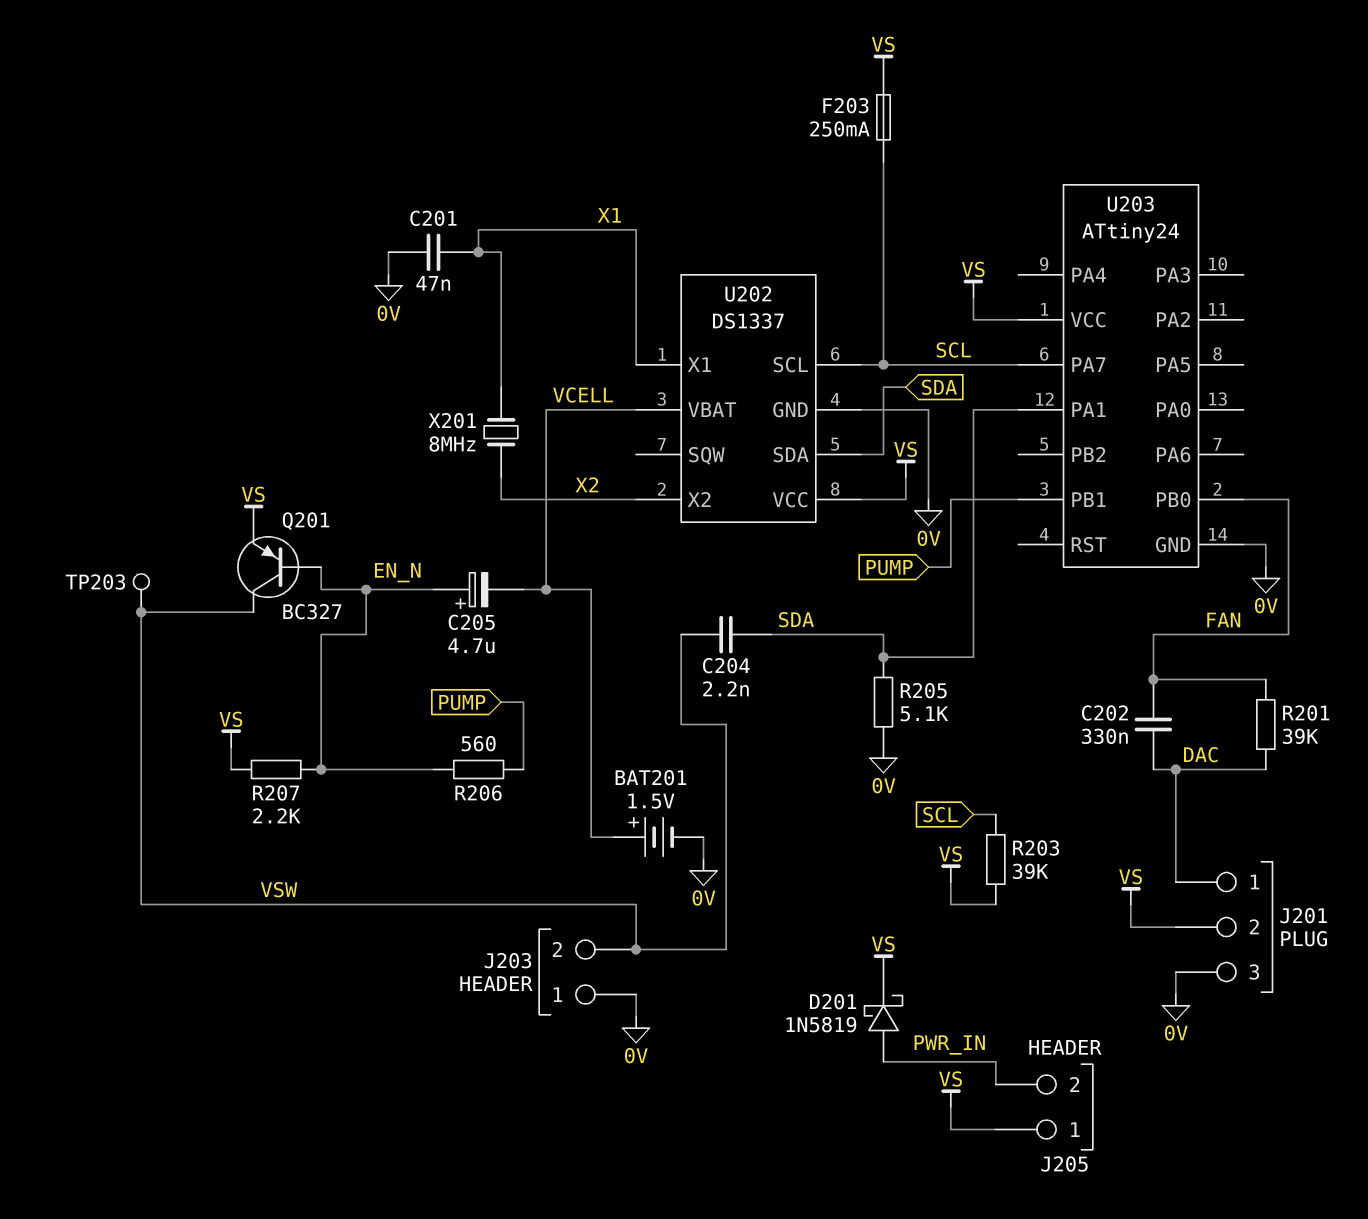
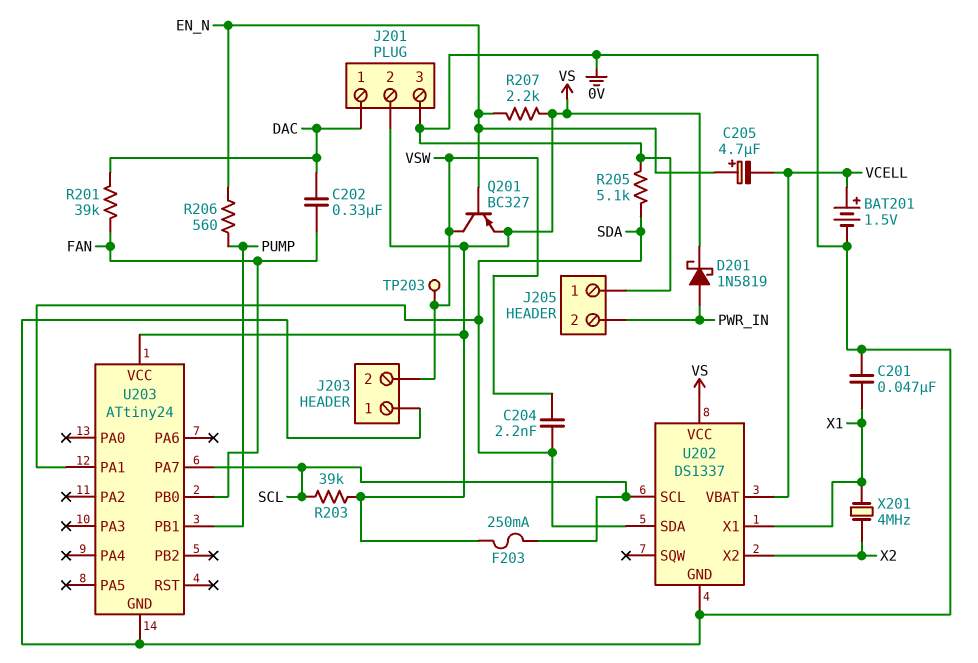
J205 pin 1: VS -> 0V
X201: 8MHz (X1, X2) -> 4MHz (X1, X2)

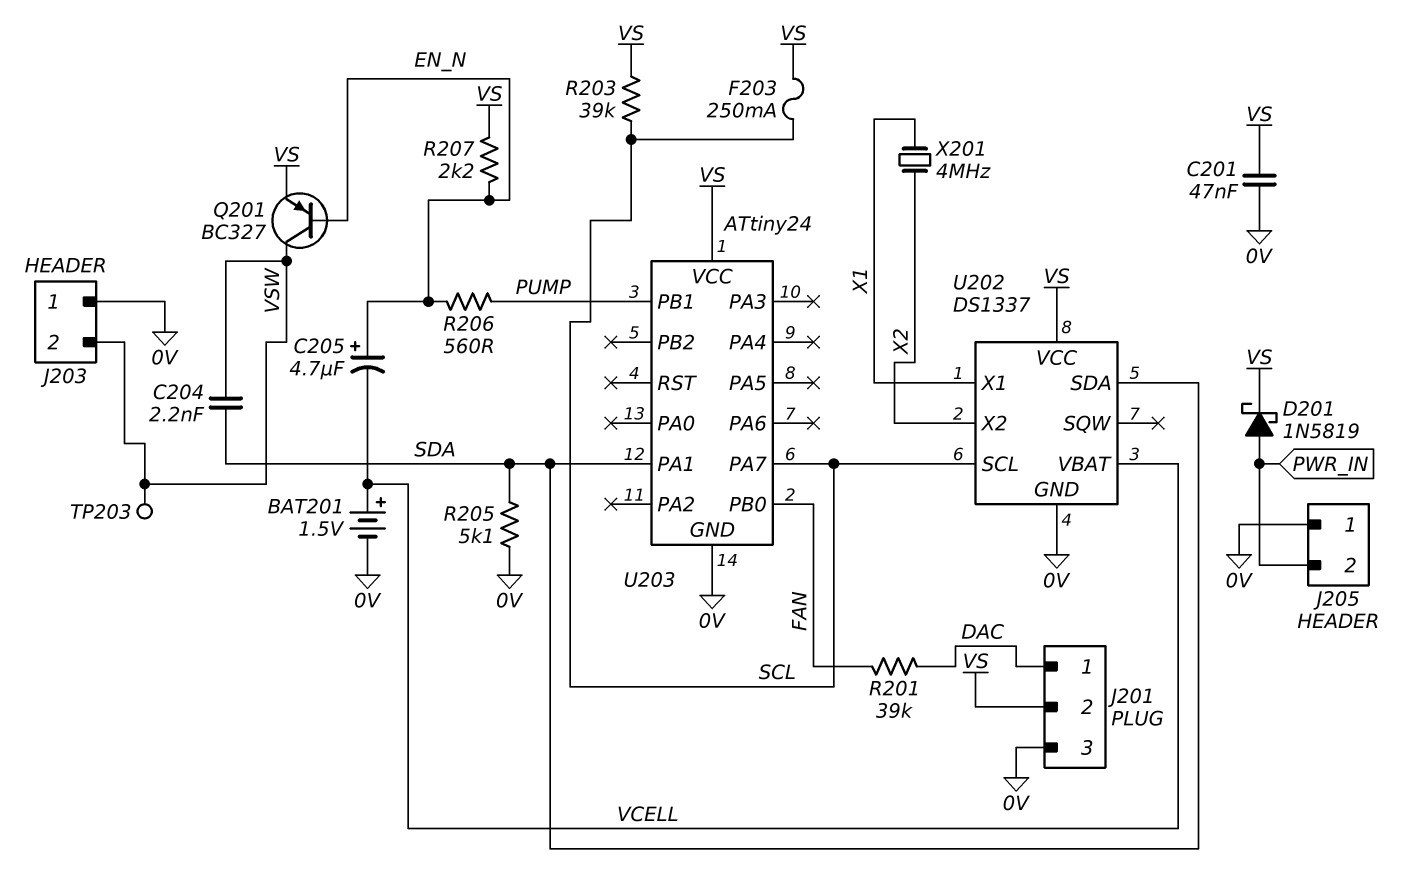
C201: 47nF (0V, X1) -> 47nF (0V, VS)
C202: 330nF (DAC, FAN) -> none

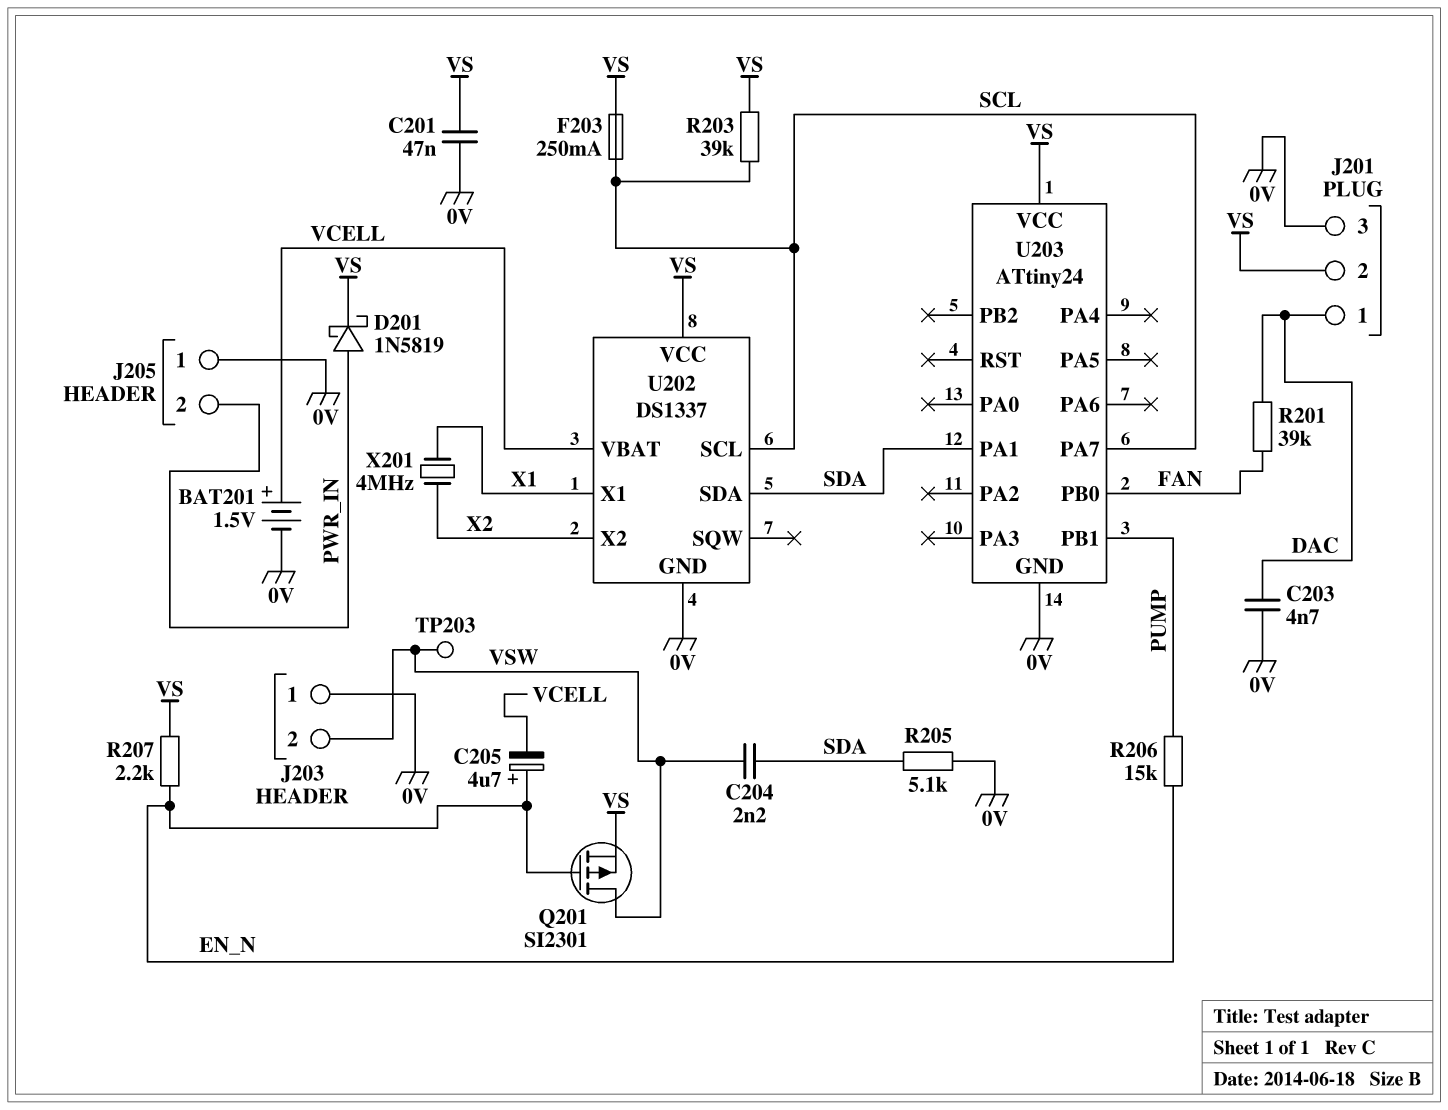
C203: none -> 4.7nF (0V, DAC)
Q201: PNP BC327 (B EN_N, C VSW, E VS) -> PMOS SI2301 (G EN_N, D VSW, S VS)
R206: 560 (EN_N, PUMP) -> 15k (EN_N, PUMP)

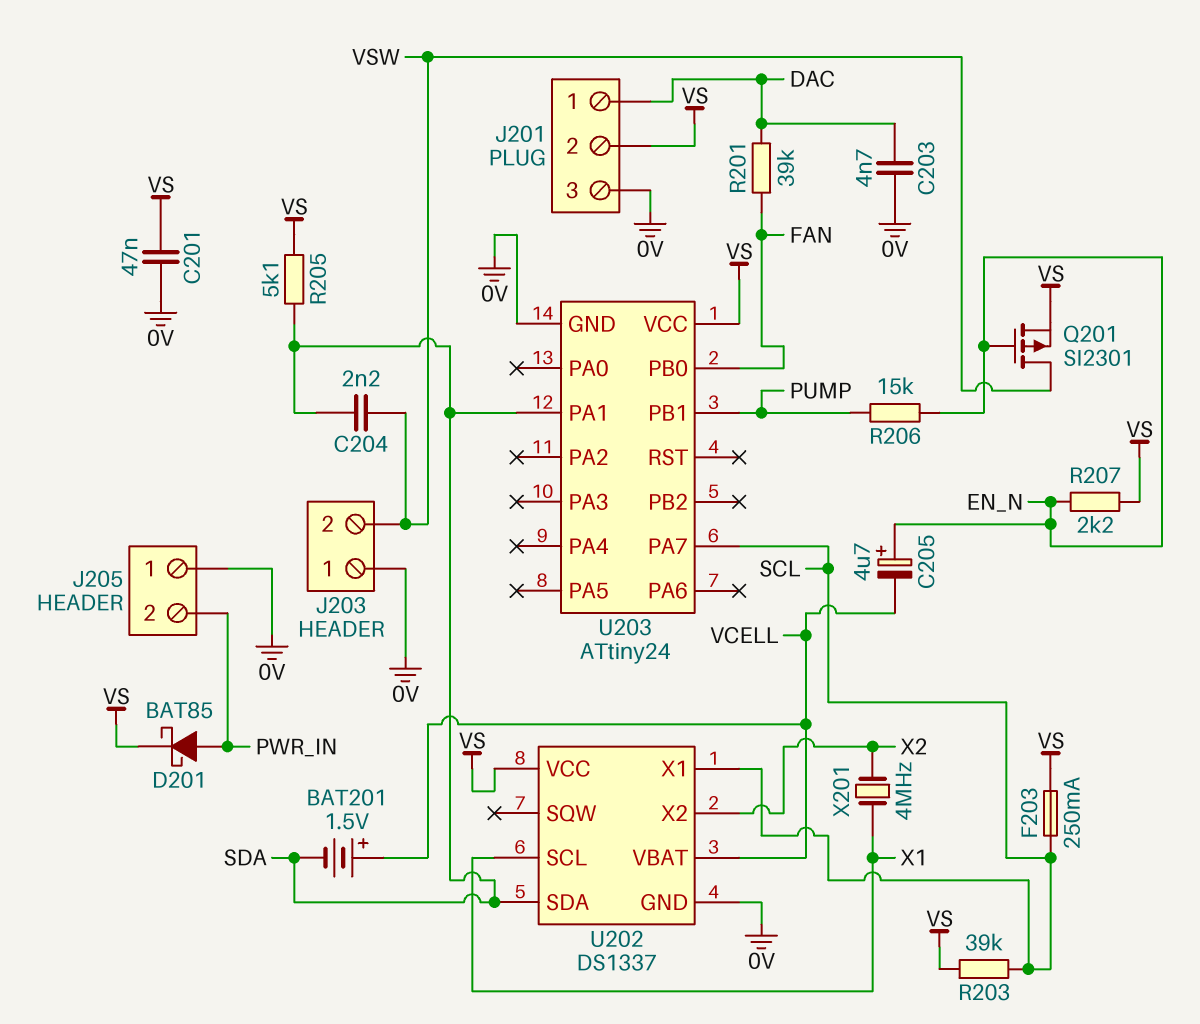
BAT201: 1.5V (plus VCELL, minus 0V) -> 1.5V (plus VCELL, minus SDA)
D201: schottky 1N5819 (A PWR_IN, K VS) -> schottky BAT85 (A PWR_IN, K VS)
R205: 5.1k (0V, SDA) -> 5.1k (SDA, VS)
TP203: test point (VSW) -> none
U202 pin SCL: SCL -> X1
U202 pin X1: X1 -> SCL

